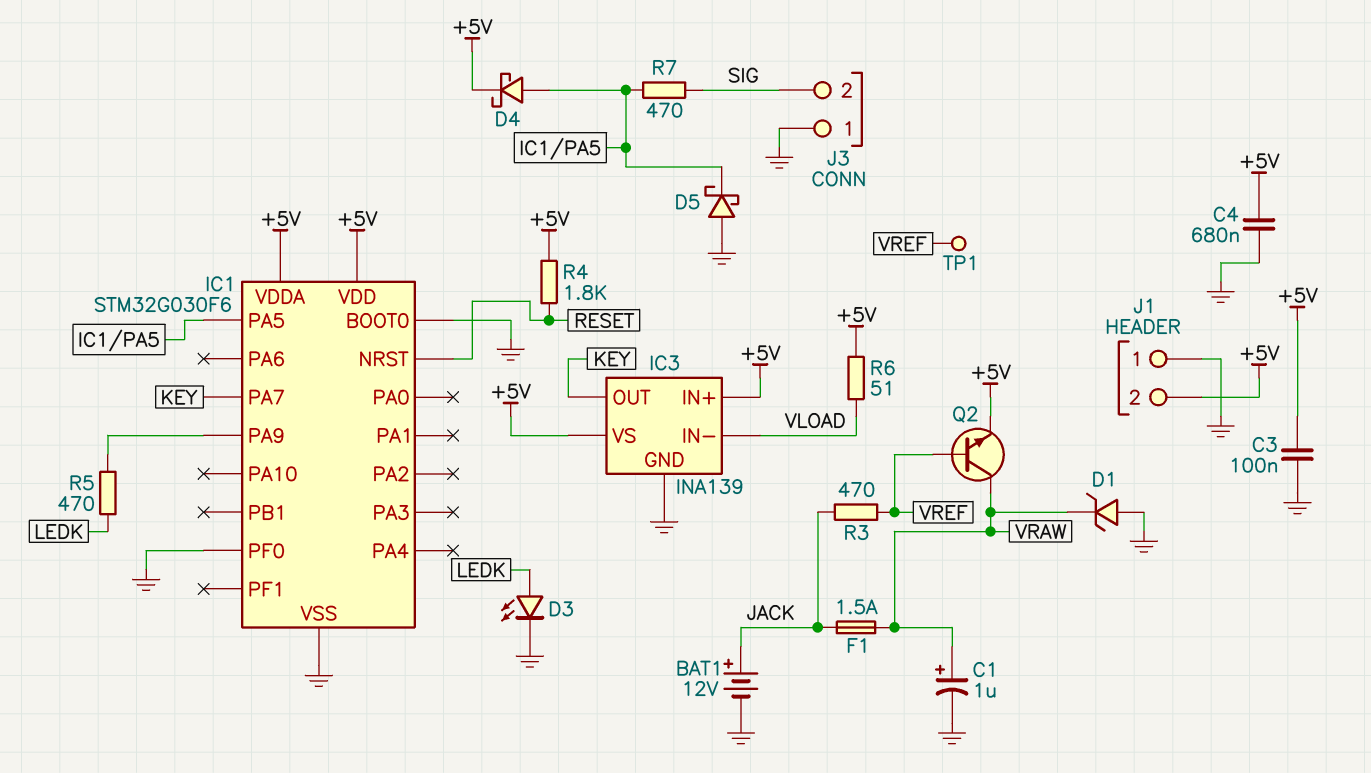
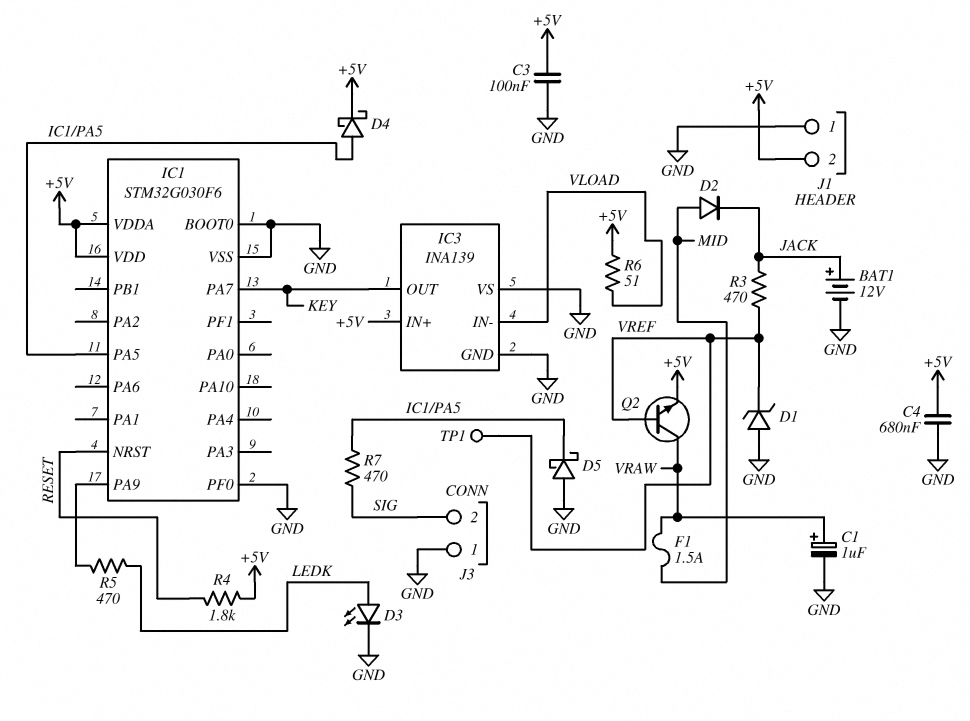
D1: zener (A GND, K VRAW) -> zener (A GND, K VREF)
D2: none -> diode (A MID, K JACK)
F1: 1.5A (JACK, VRAW) -> 1.5A (MID, VRAW)
IC3 pin VS: +5V -> GND

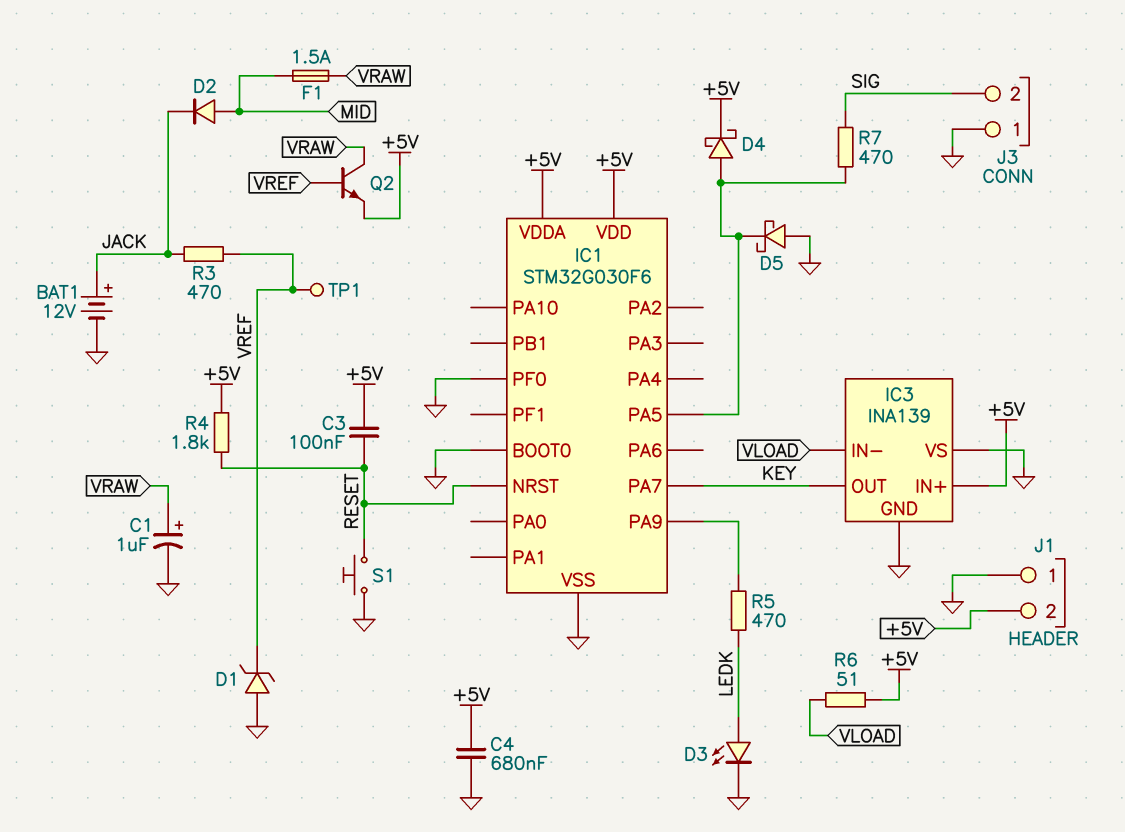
C3: 100nF (+5V, GND) -> 100nF (+5V, RESET)
S1: none -> button (GND, RESET)

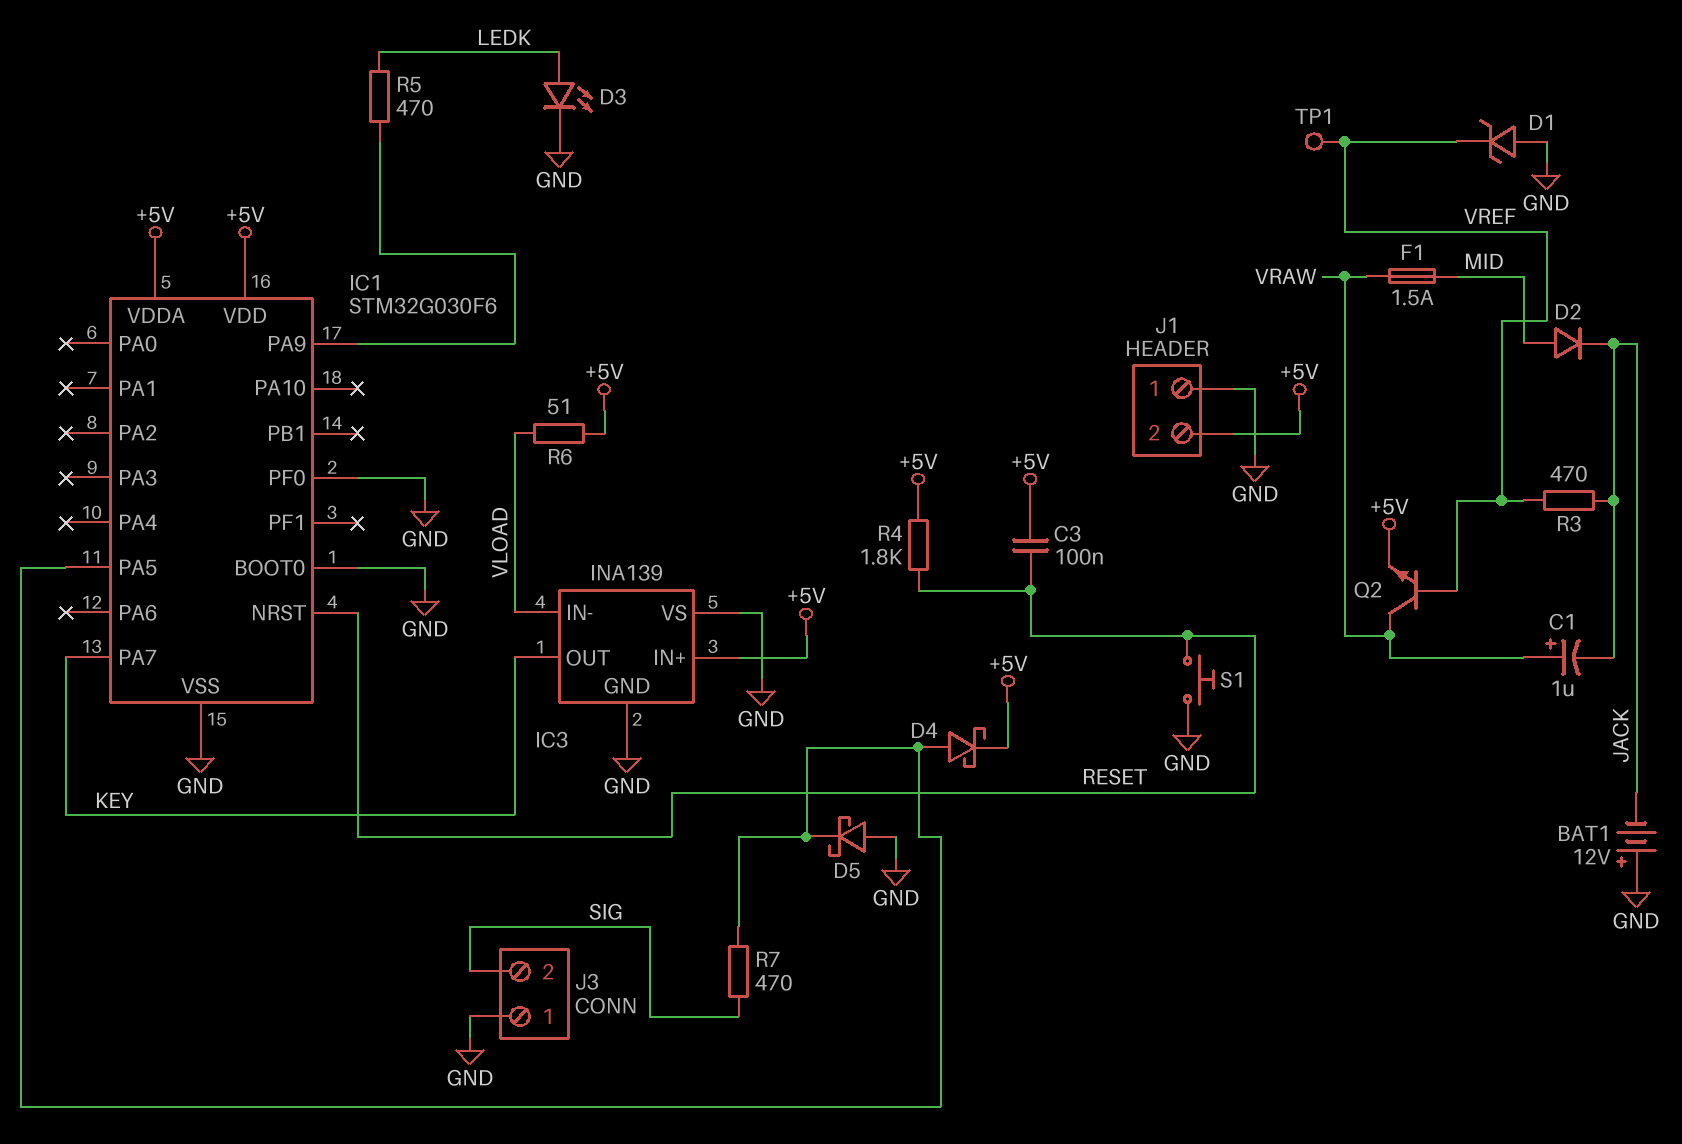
BAT1: 12V (plus JACK, minus GND) -> 12V (plus GND, minus JACK)
C1: 1uF (plus VRAW, minus GND) -> 1uF (plus VRAW, minus JACK)
C4: 680nF (+5V, GND) -> none

